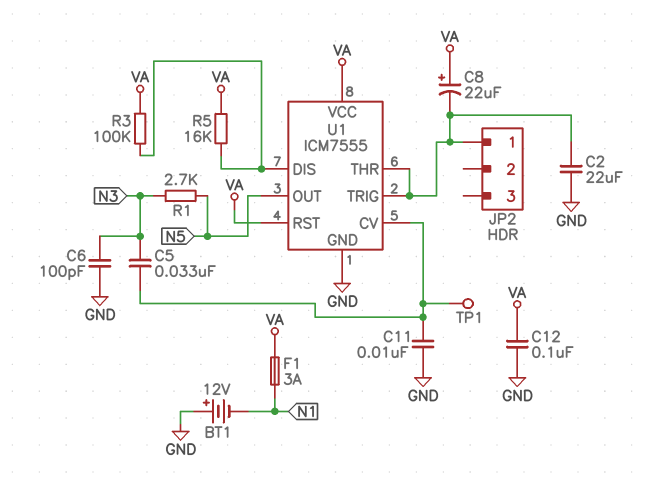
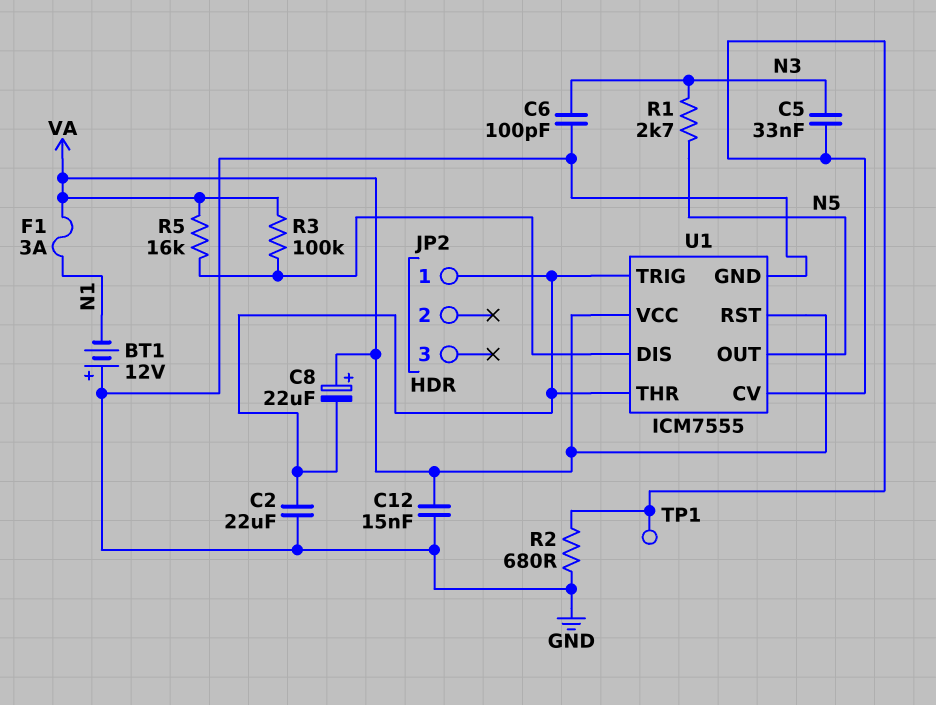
C11: 10nF (GND, U1/CV) -> none
C12: 100nF (GND, VA) -> 15nF (GND, VA)
R2: none -> 680 (GND, U1/CV)

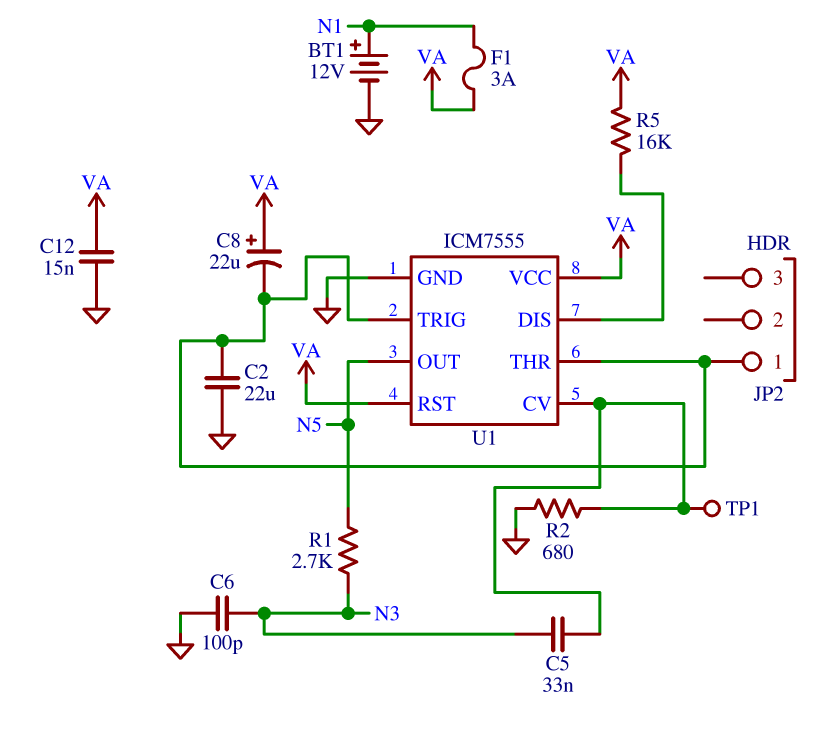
BT1: 12V (plus GND, minus N1) -> 12V (plus N1, minus GND)
R3: 100k (U1/DIS, VA) -> none

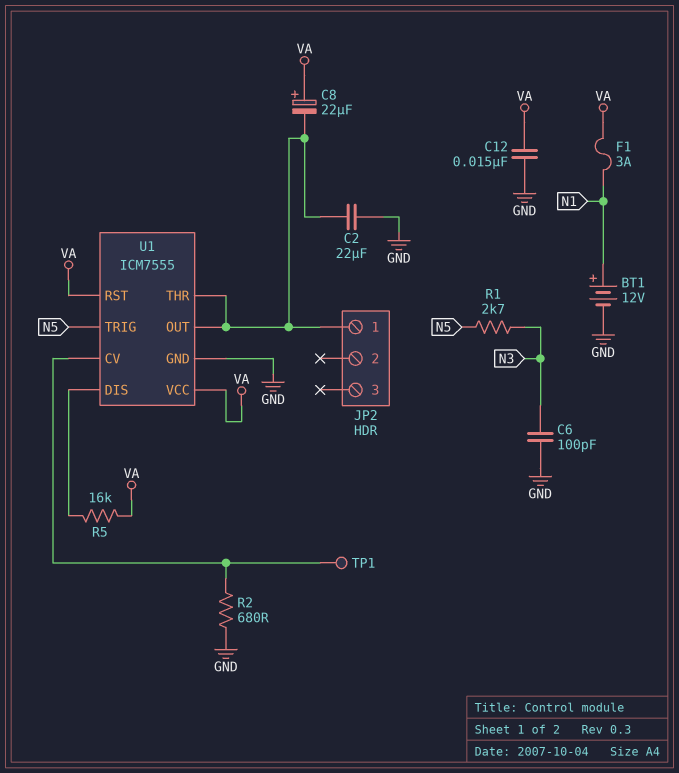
C5: 33nF (N3, U1/CV) -> none
U1 pin OUT: N5 -> JP2/1
U1 pin TRIG: JP2/1 -> N5

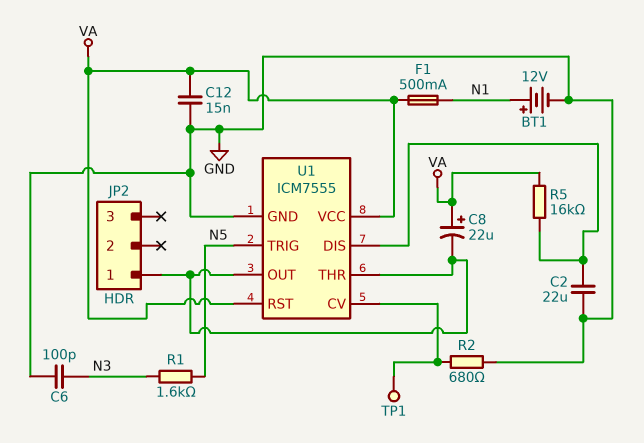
C2: 22uF (GND, JP2/1) -> 22uF (GND, U1/DIS)
F1: 3A (N1, VA) -> 500mA (N1, VA)
R1: 2.7k (N3, N5) -> 1.6k (N3, N5)

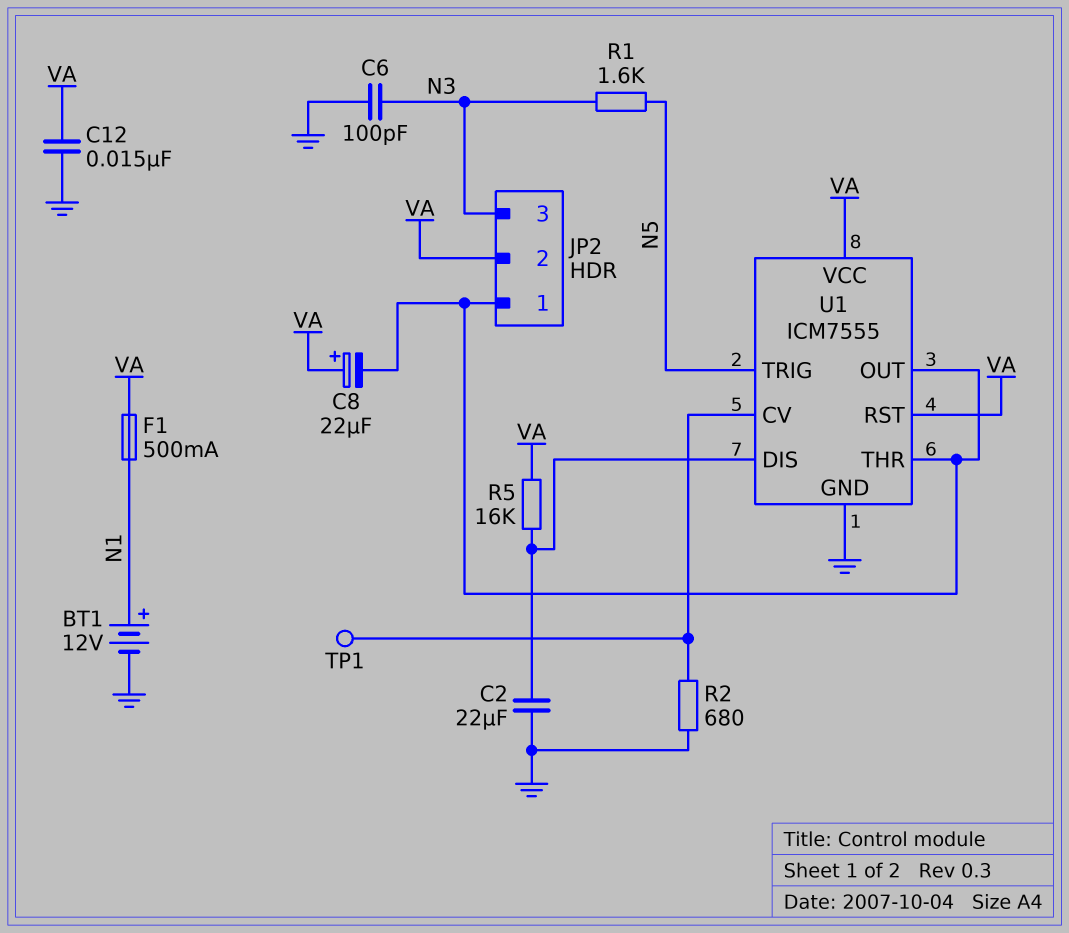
JP2 pin 2: none -> VA
JP2 pin 3: none -> N3

